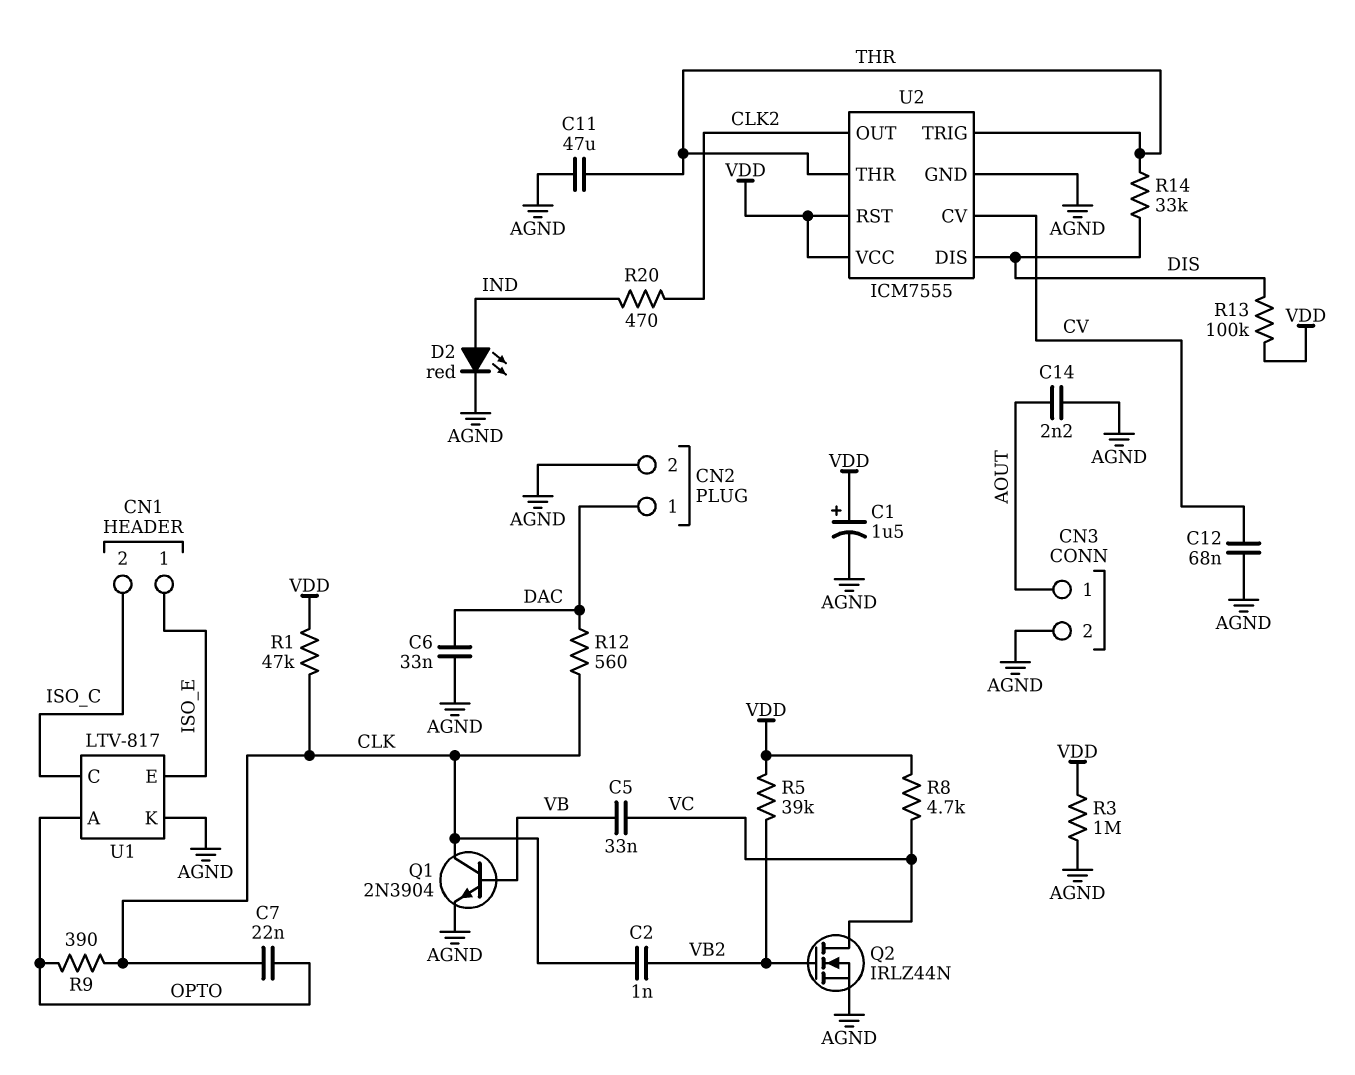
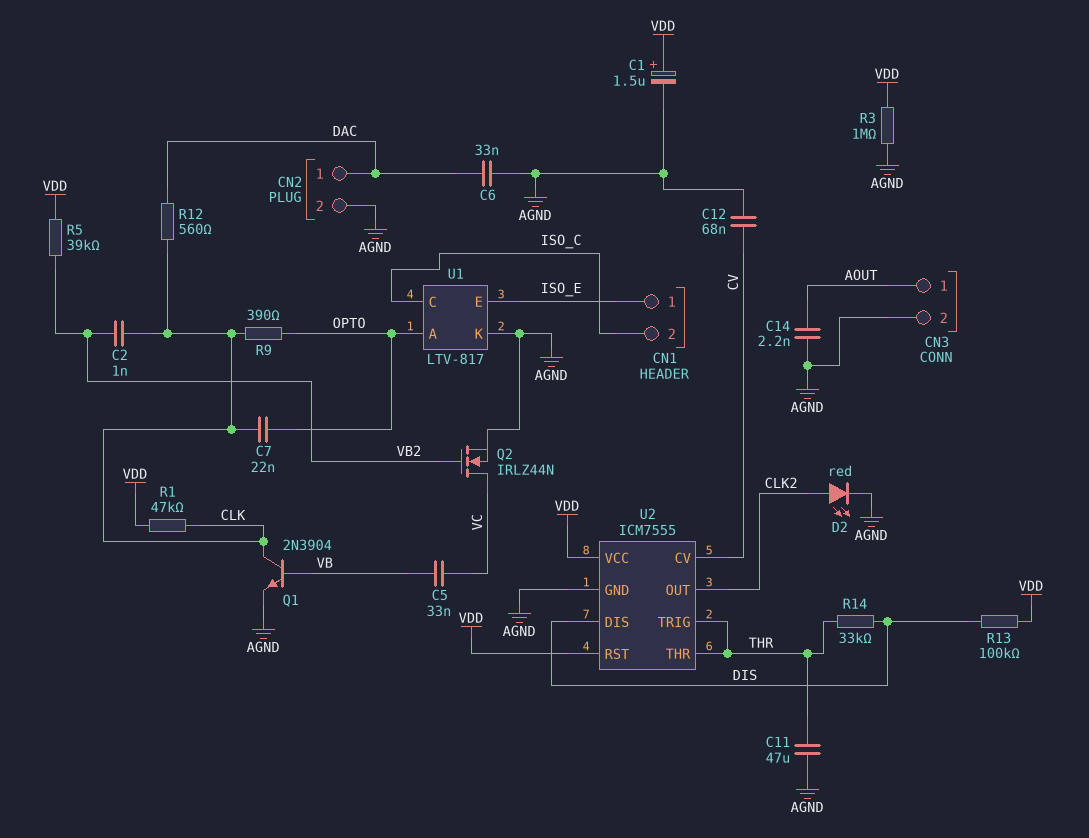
D2: LED red (A IND, K AGND) -> LED red (A CLK2, K AGND)
R8: 4.7k (VC, VDD) -> none
R20: 470 (CLK2, IND) -> none

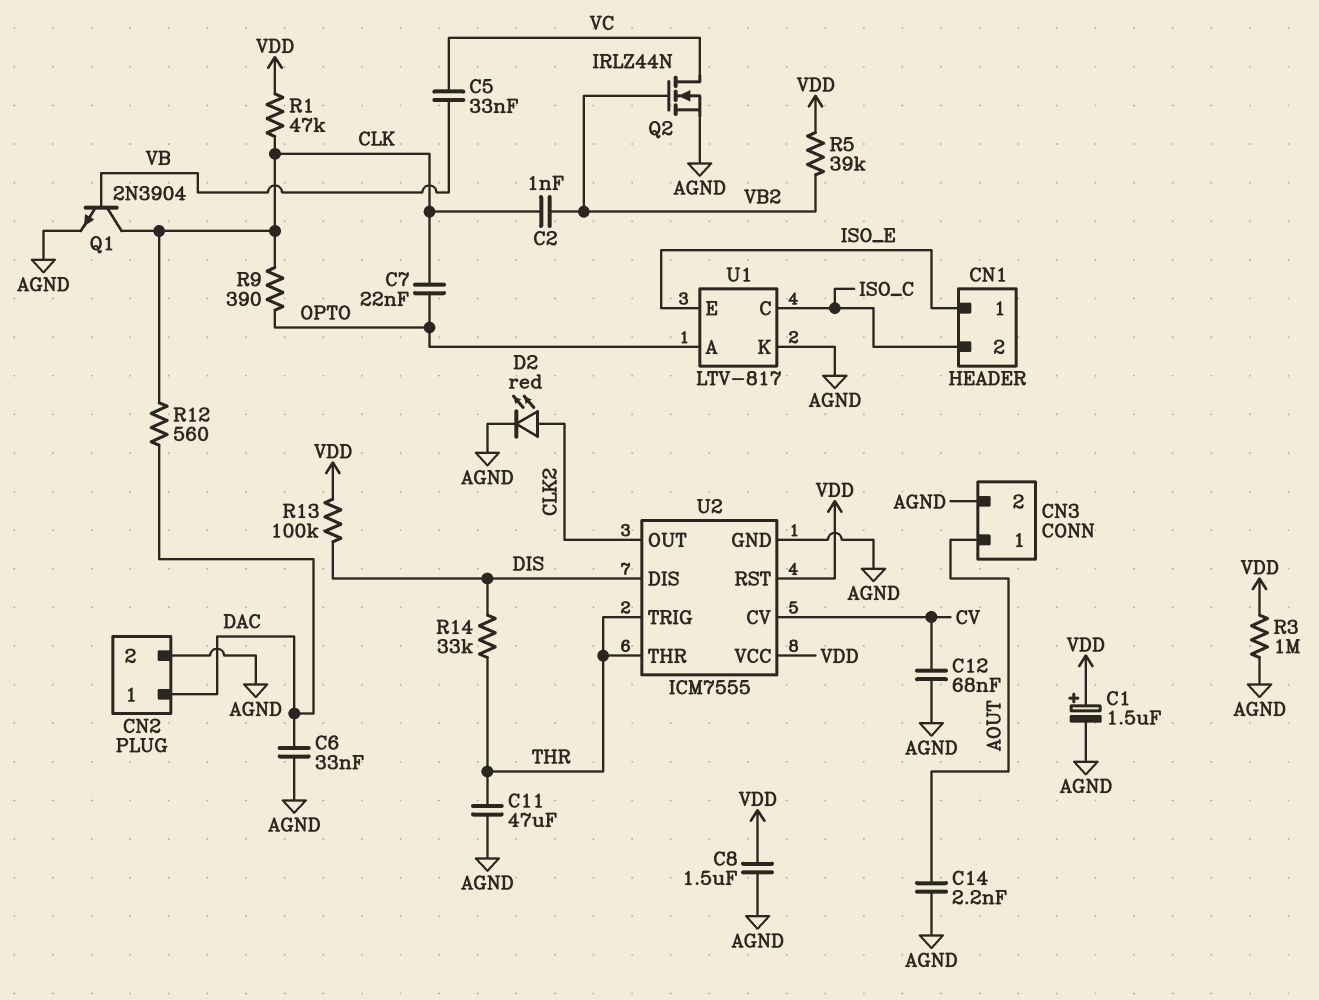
C8: none -> 1.5uF (AGND, VDD)

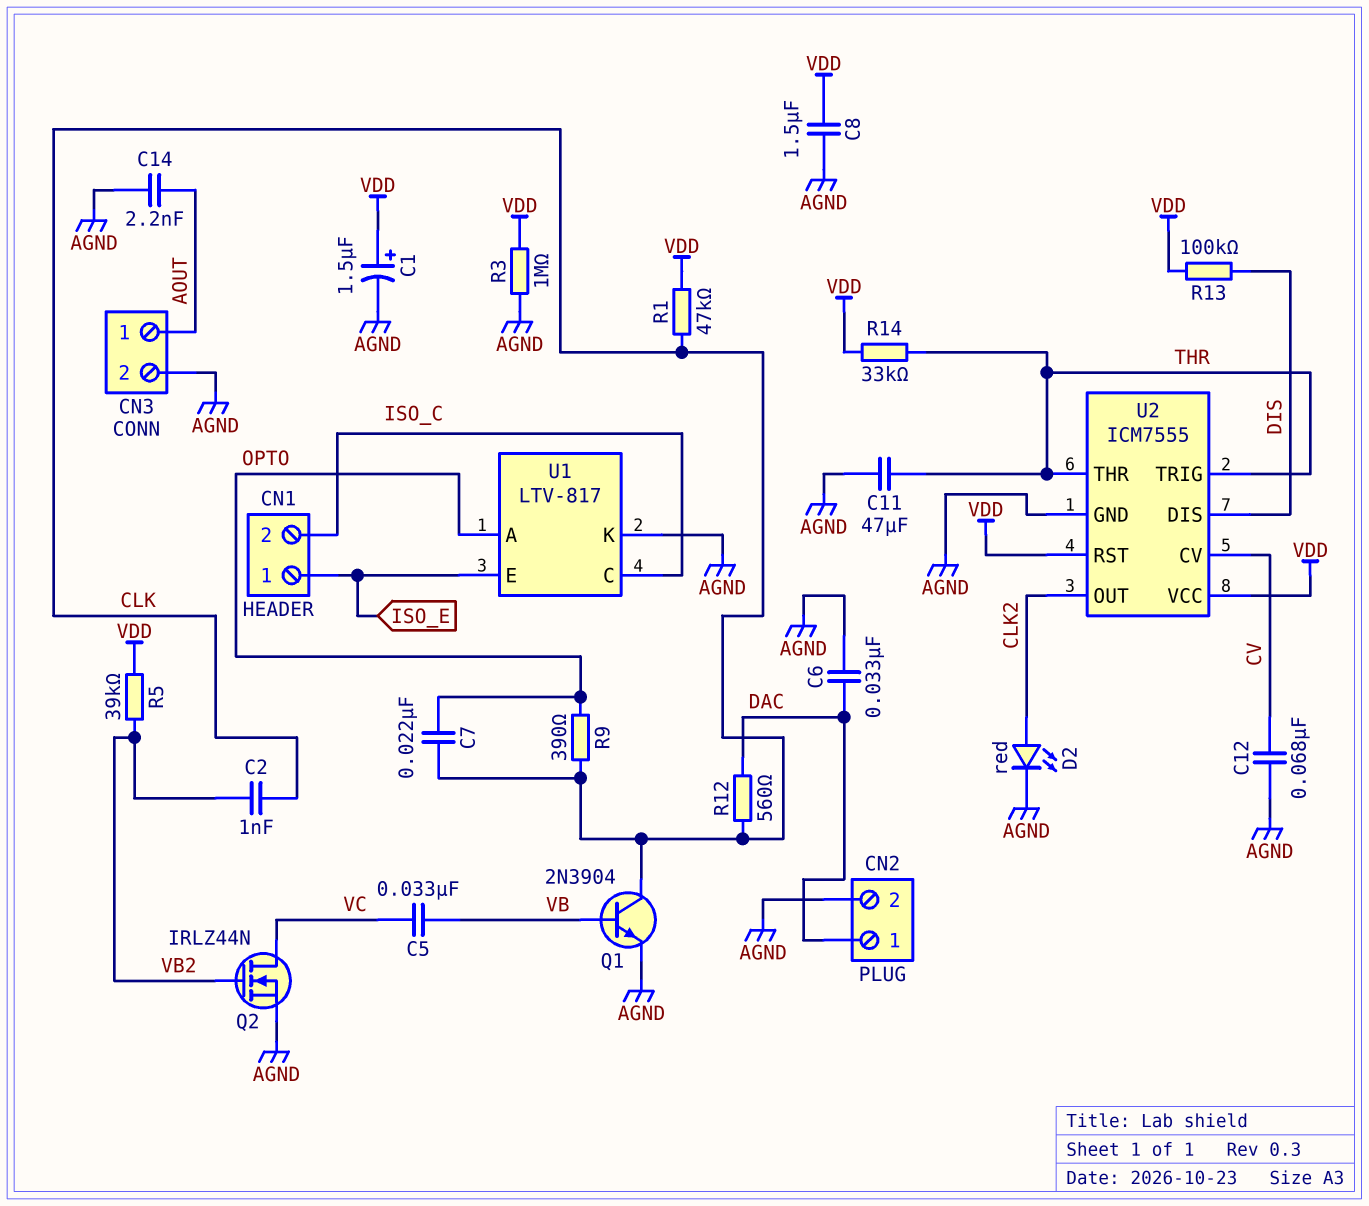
R14: 33k (DIS, THR) -> 33k (THR, VDD)

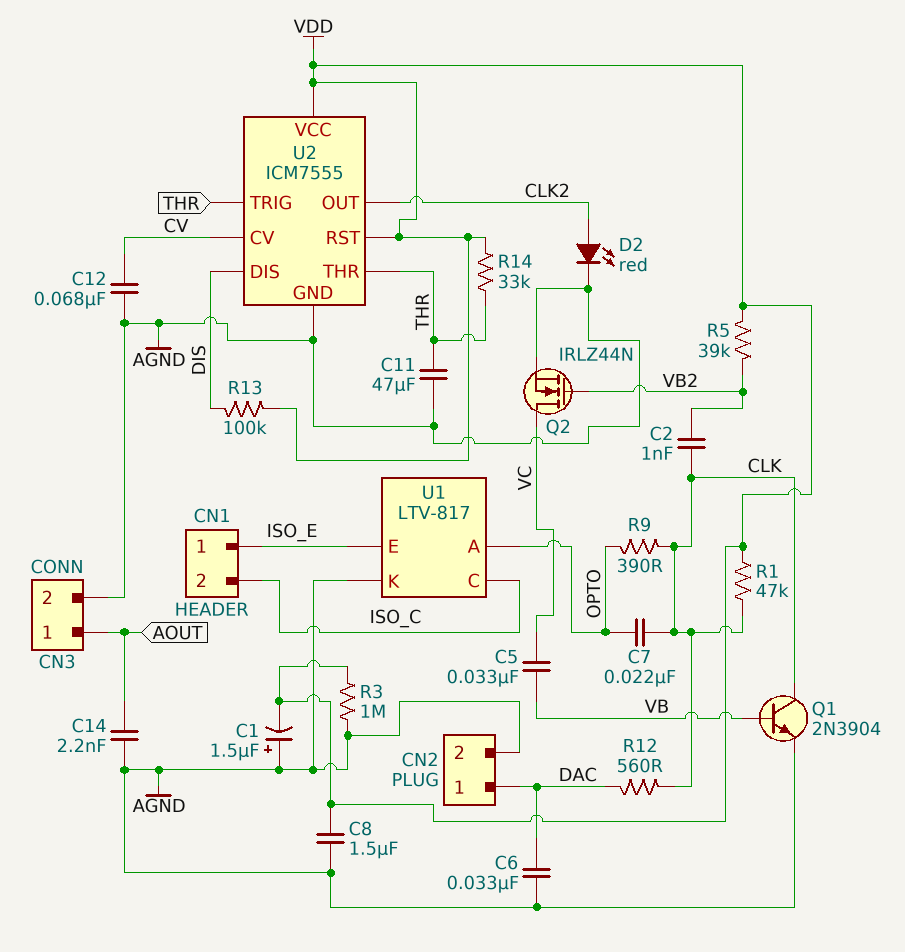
C1: 1.5uF (plus VDD, minus AGND) -> 1.5uF (plus AGND, minus VDD)

